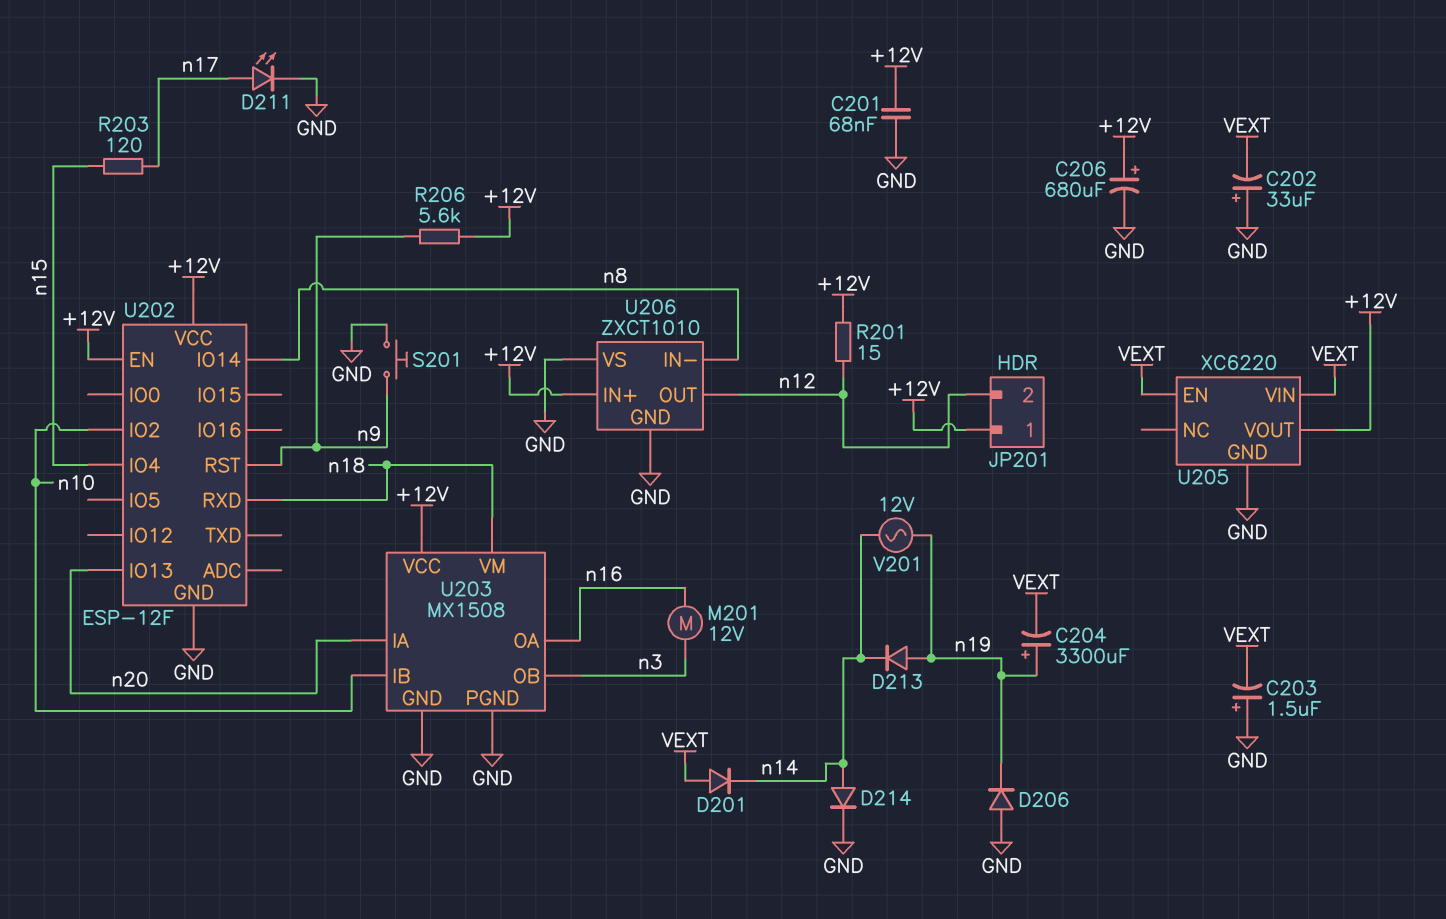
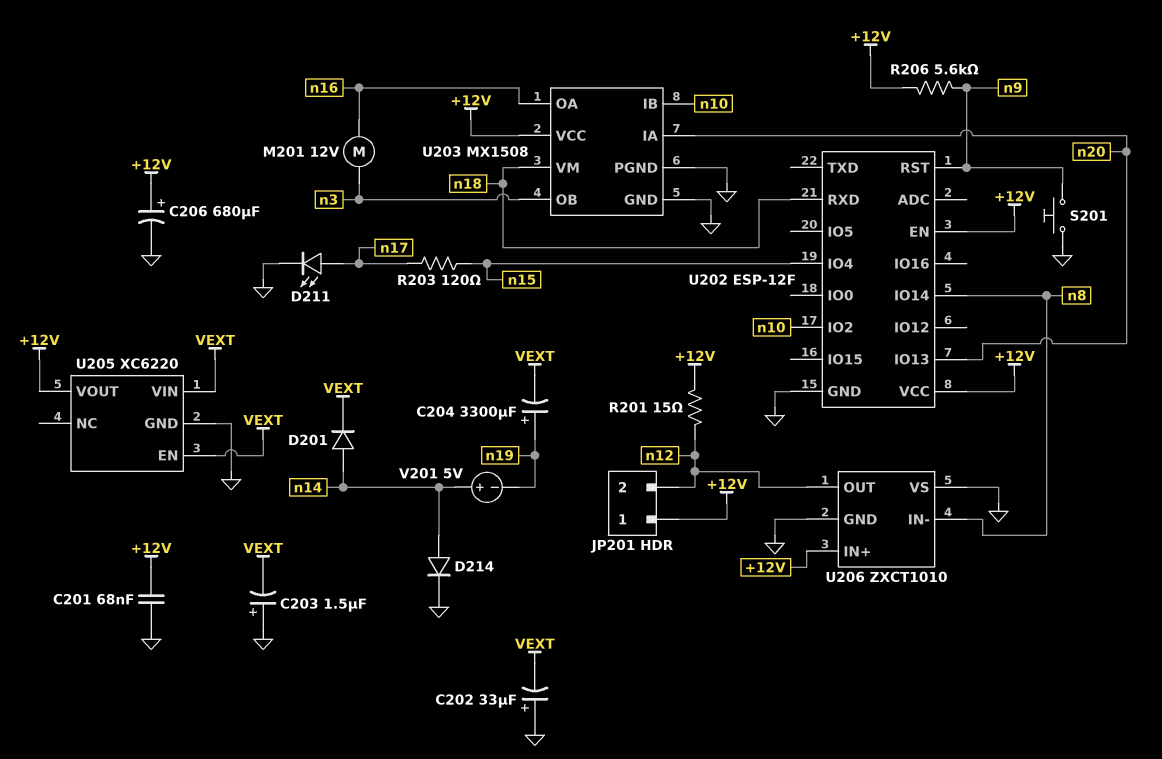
D201: diode (A VEXT, K n14) -> diode (A n14, K VEXT)
D206: diode (A GND, K n19) -> none
D213: diode (A n19, K n14) -> none
V201: AC 12V (n14, n19) -> 5V (plus n14, minus n19)

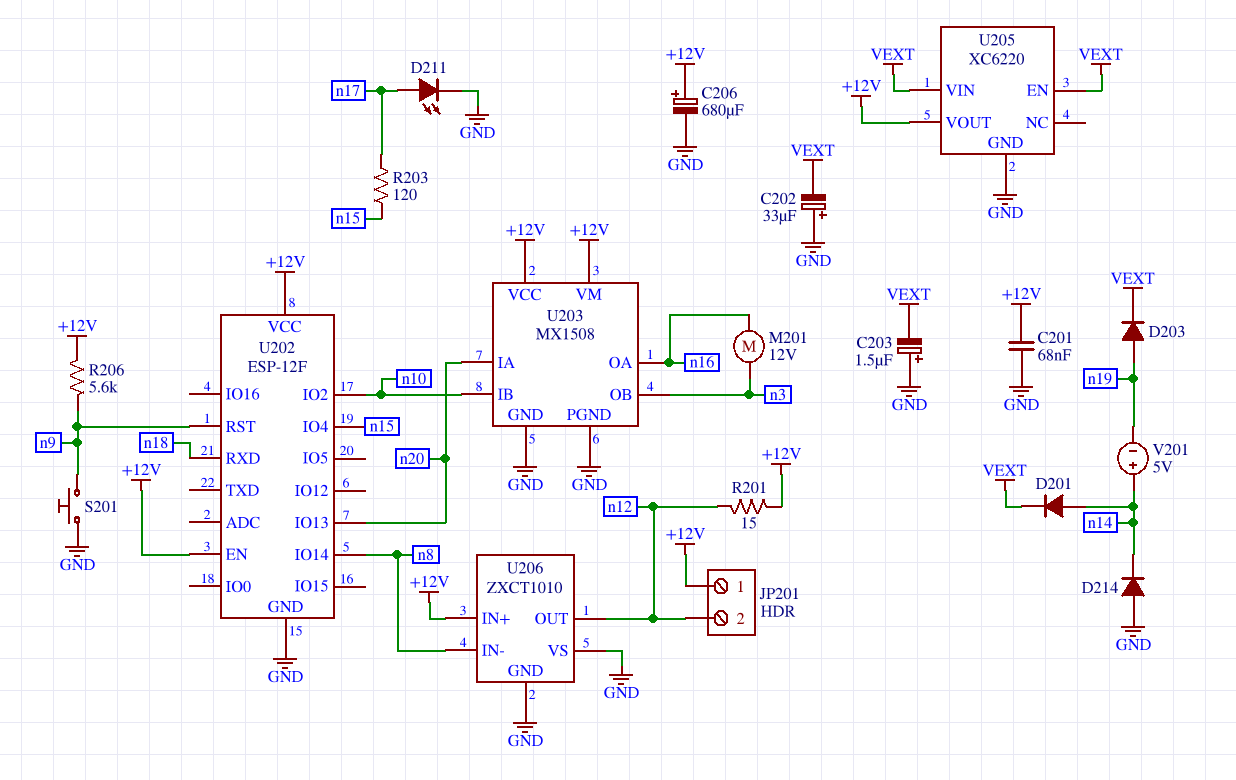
C204: 3300uF (plus n19, minus VEXT) -> none
D203: none -> diode (A n19, K VEXT)
D214: diode (A n14, K GND) -> diode (A GND, K n14)
U203 pin VM: n18 -> +12V

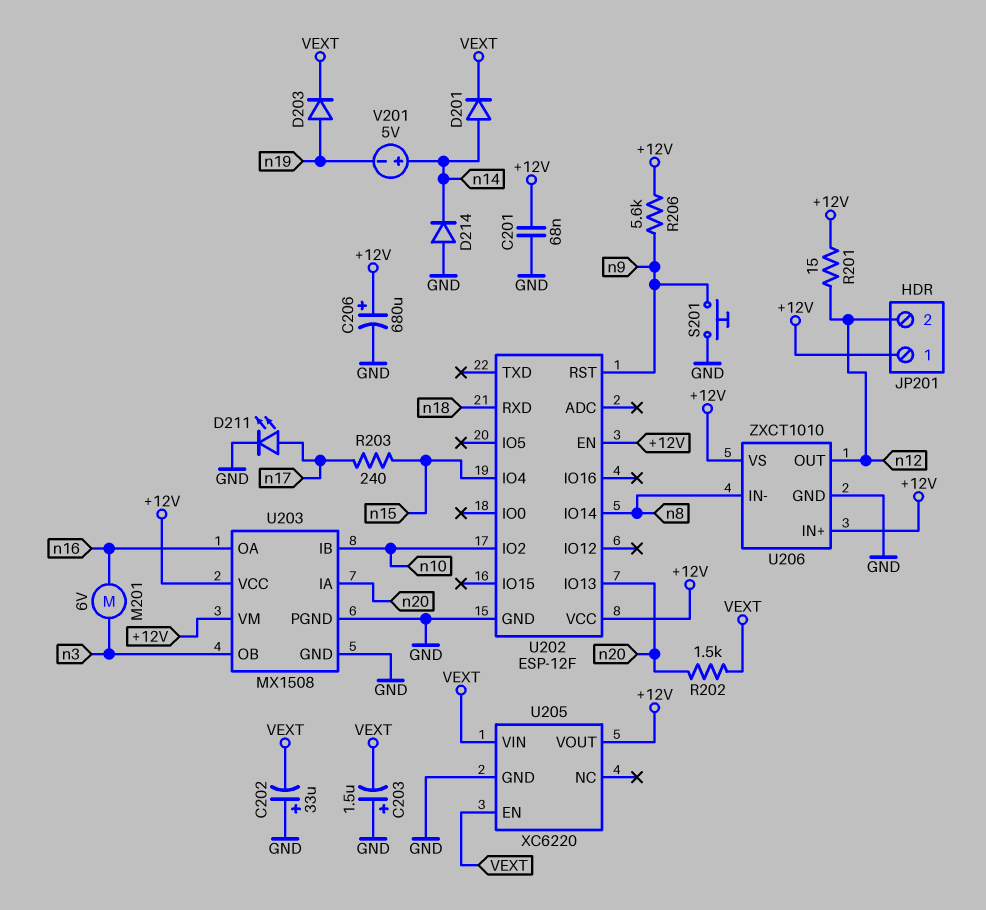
M201: motor 12V (n3, n16) -> motor 6V (n3, n16)
R202: none -> 1.5k (VEXT, n20)
R203: 120 (n15, n17) -> 240 (n15, n17)
U206 pin VS: GND -> +12V

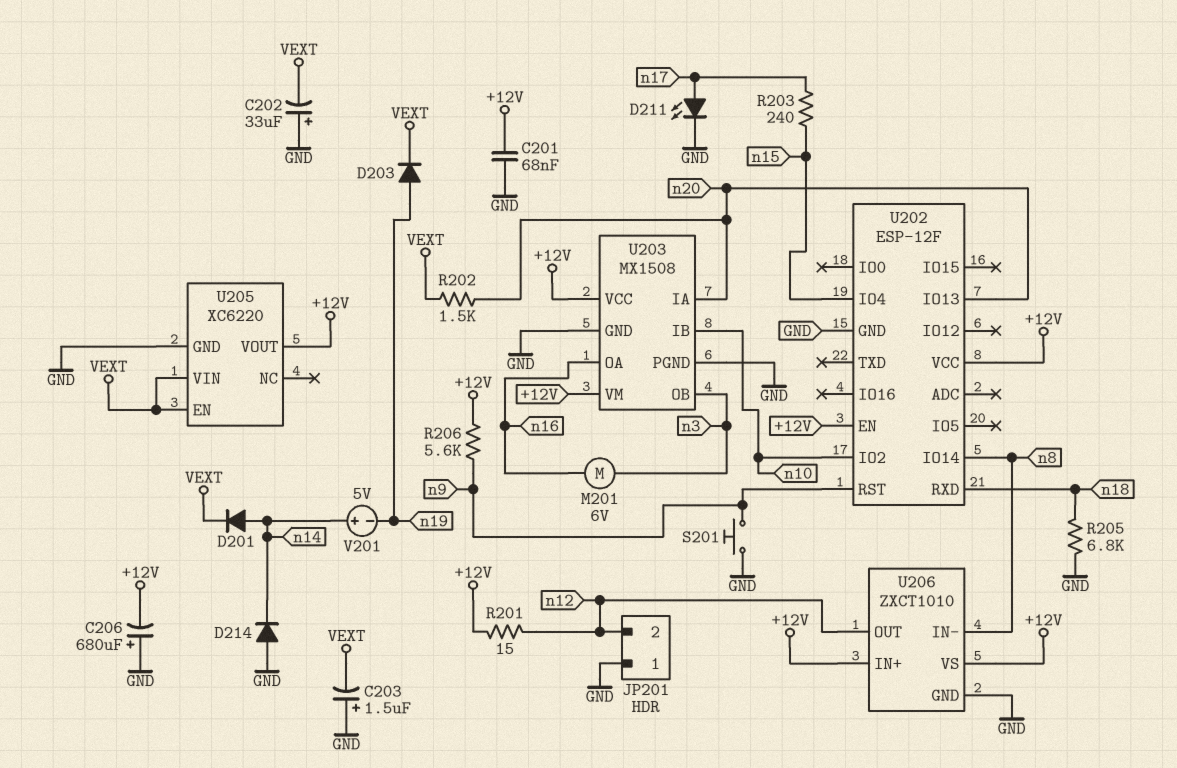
C206: 680uF (plus +12V, minus GND) -> 680uF (plus GND, minus +12V)
JP201 pin 1: +12V -> GND
R205: none -> 6.8k (GND, n18)

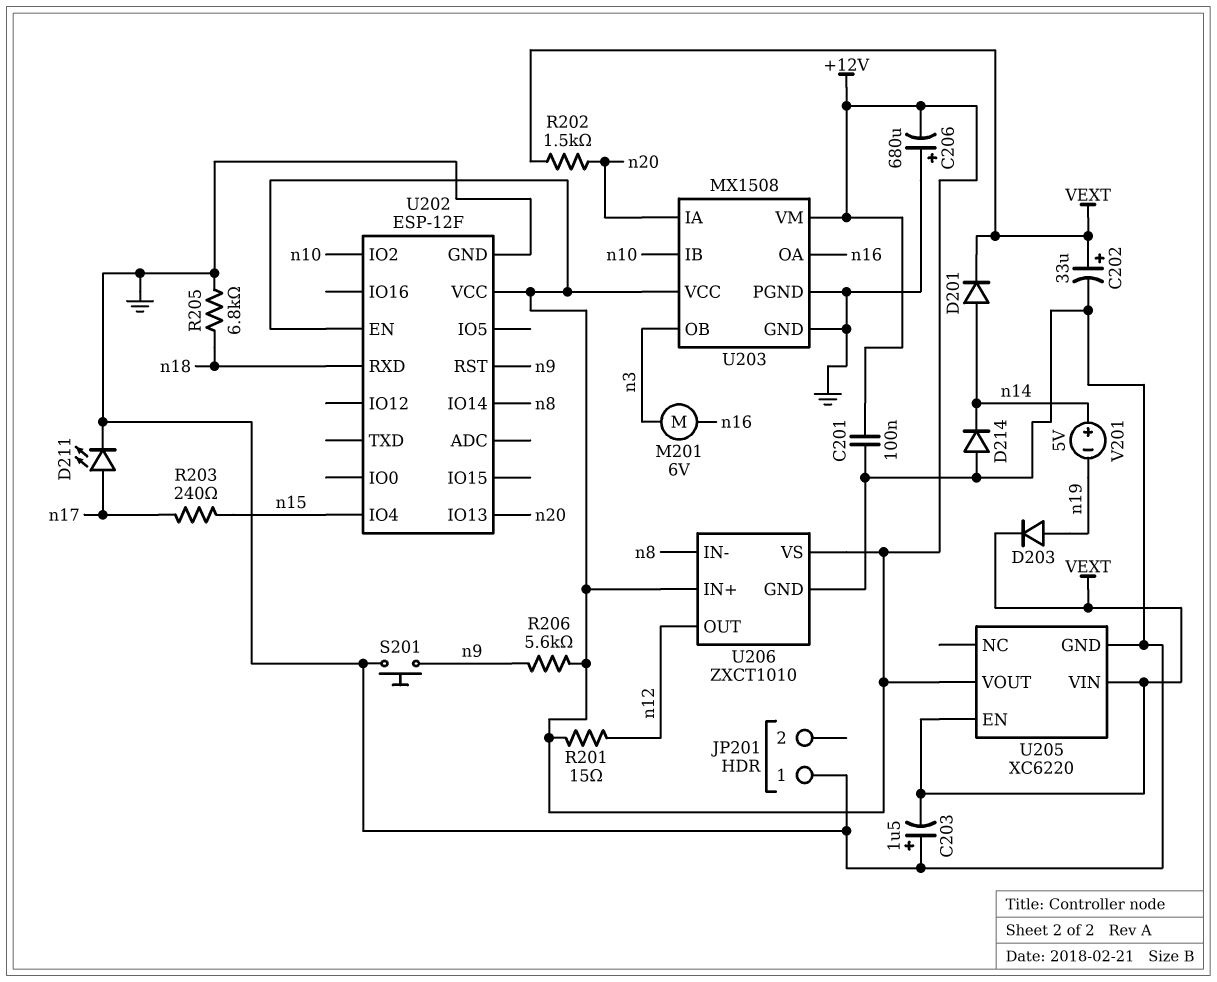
C201: 68nF (+12V, GND) -> 100nF (+12V, GND)
C202: 33uF (plus GND, minus VEXT) -> 33uF (plus VEXT, minus GND)
JP201 pin 2: n12 -> none

